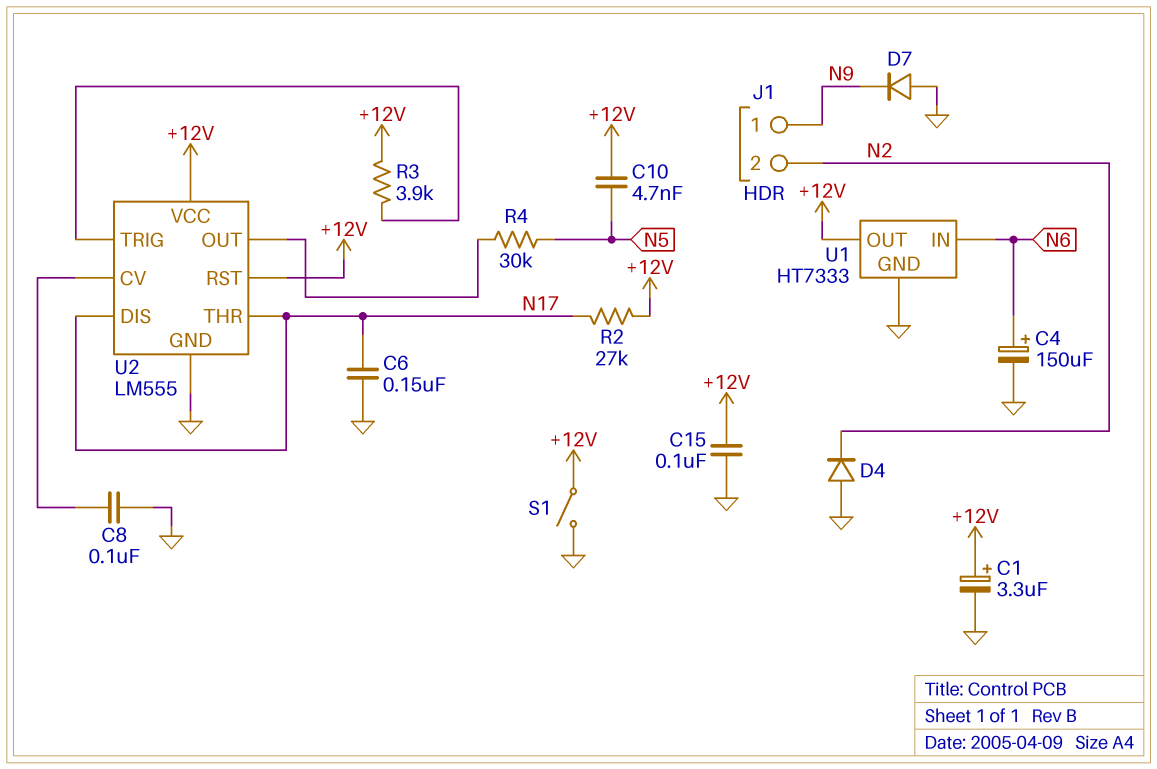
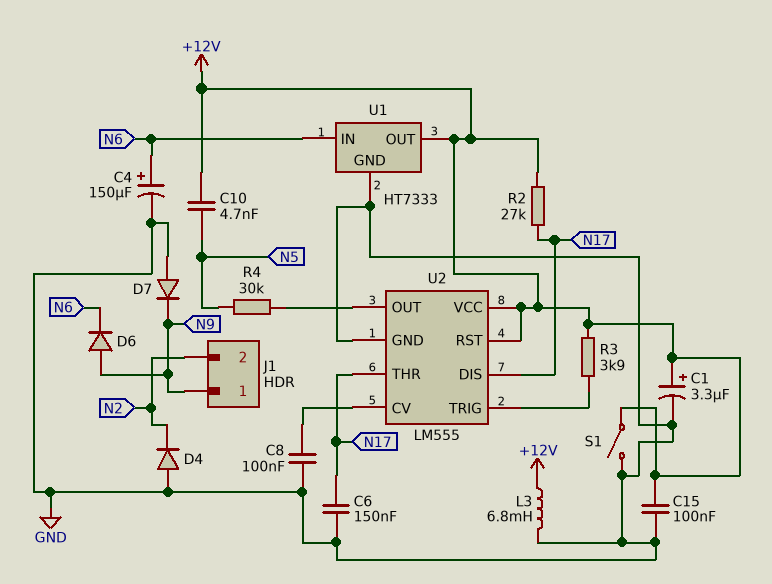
D6: none -> diode (A N9, K N6)
L3: none -> 6.8mH (+12V, GND)

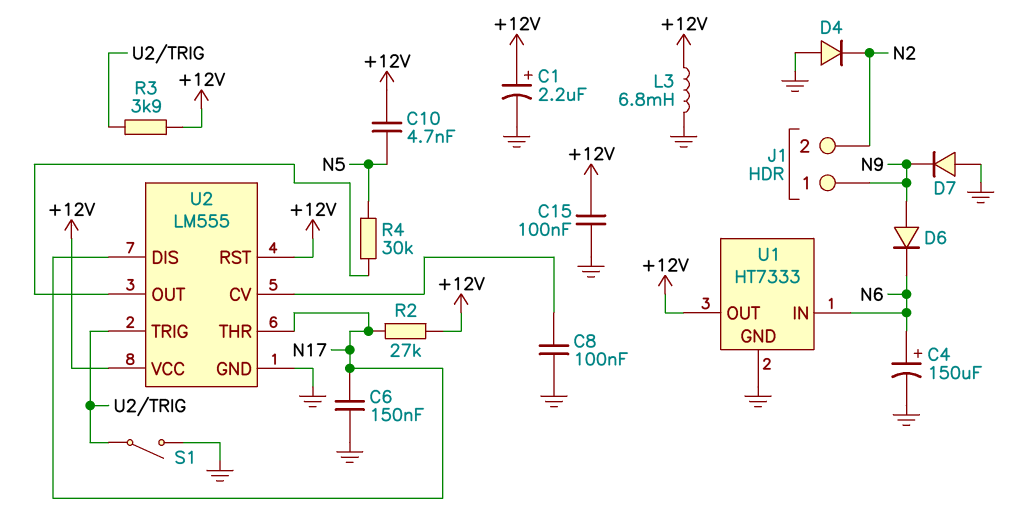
C1: 3.3uF (plus +12V, minus GND) -> 2.2uF (plus +12V, minus GND)
S1: switch (+12V, GND) -> switch (GND, U2/TRIG)

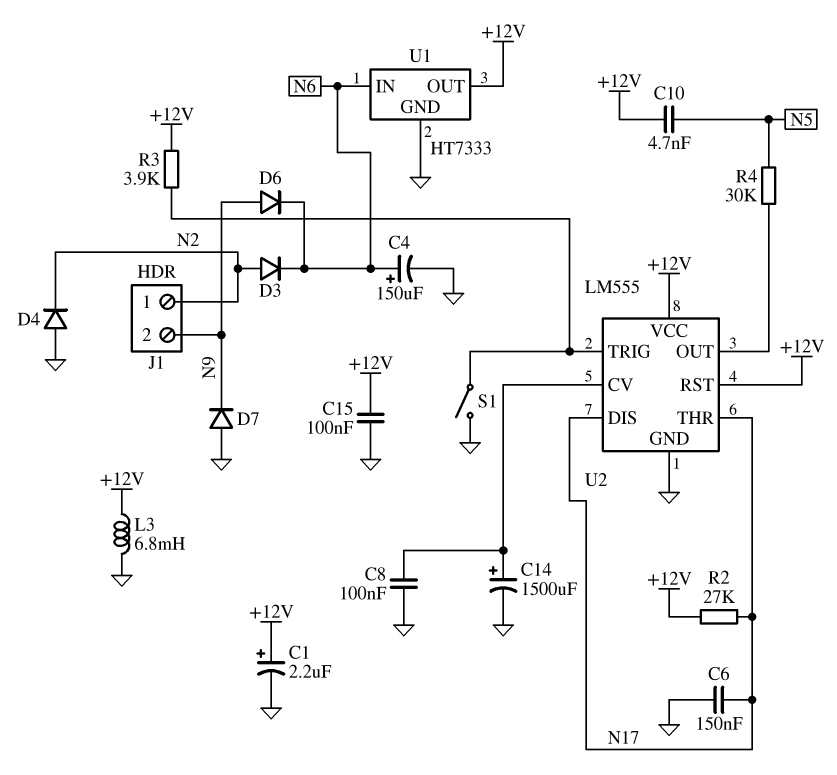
C14: none -> 1500uF (plus U2/CV, minus GND)
D3: none -> diode (A N2, K N6)
J1 pin 1: N9 -> N2
J1 pin 2: N2 -> N9

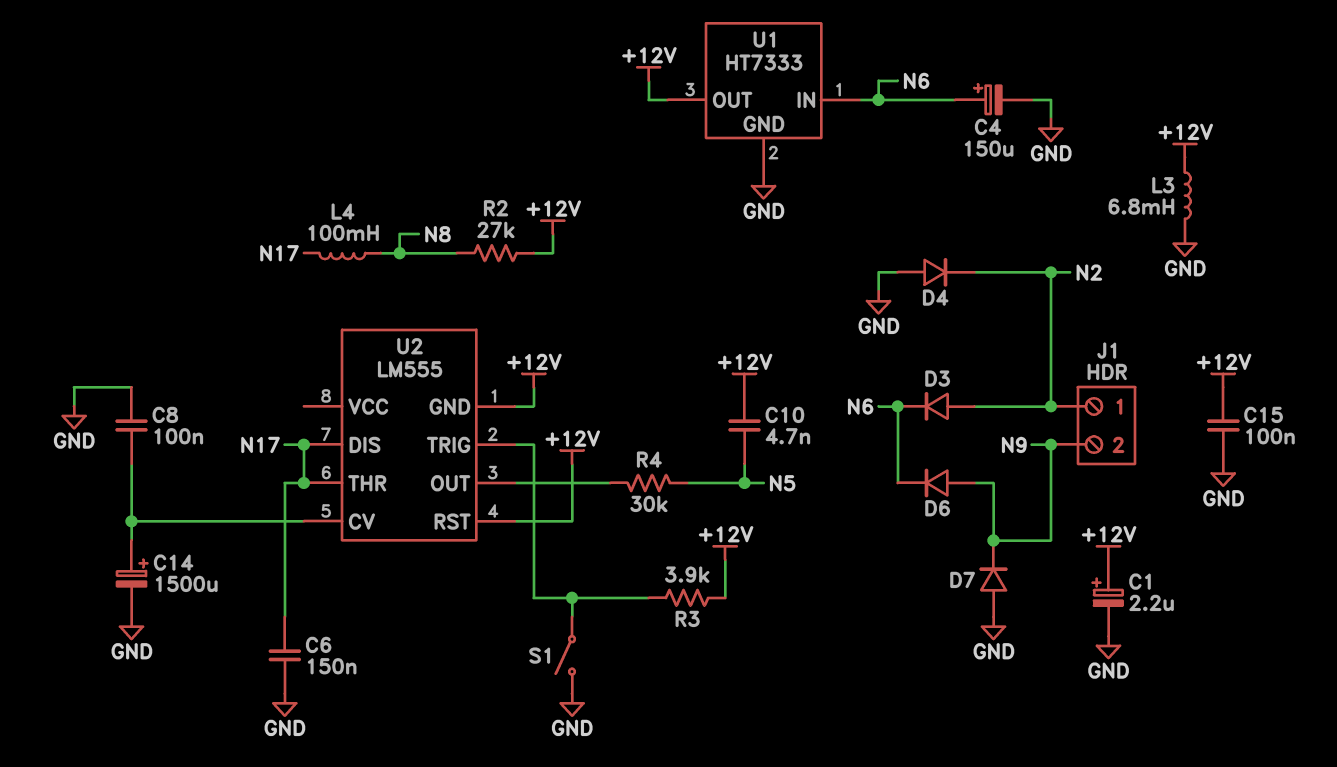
L4: none -> 100mH (N8, N17)
R2: 27k (+12V, N17) -> 27k (+12V, N8)
U2 pin GND: GND -> +12V
U2 pin VCC: +12V -> none

